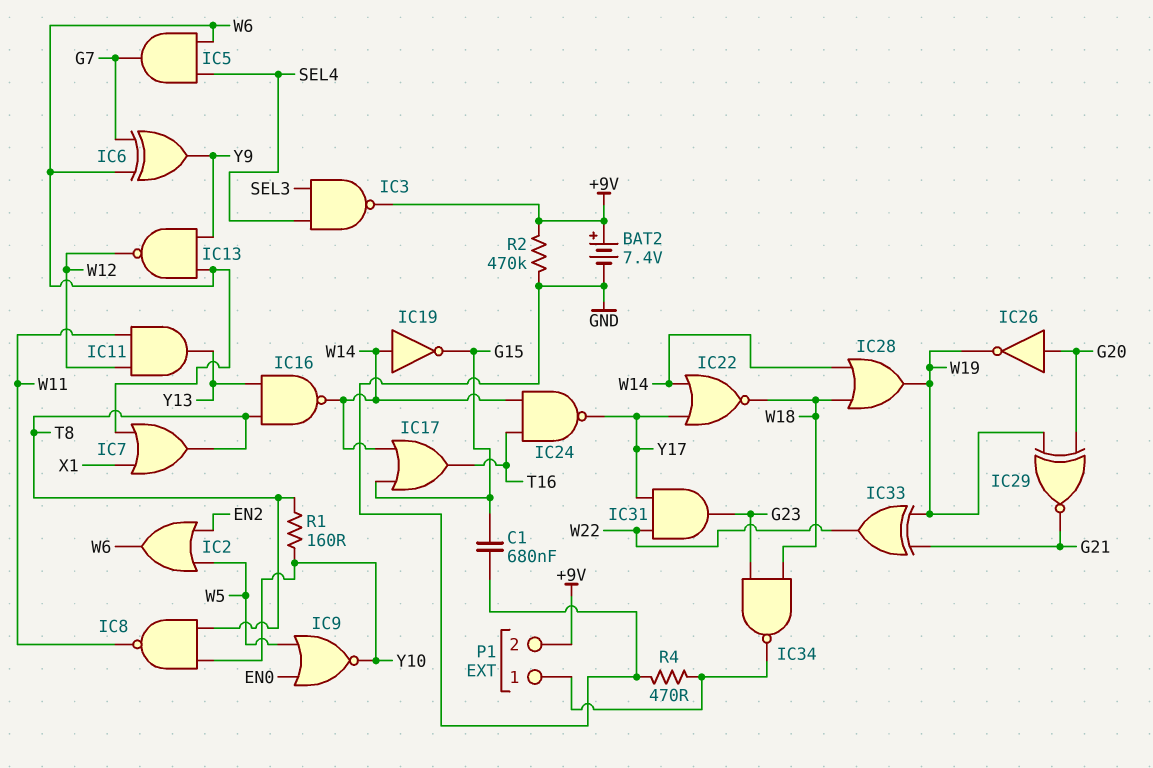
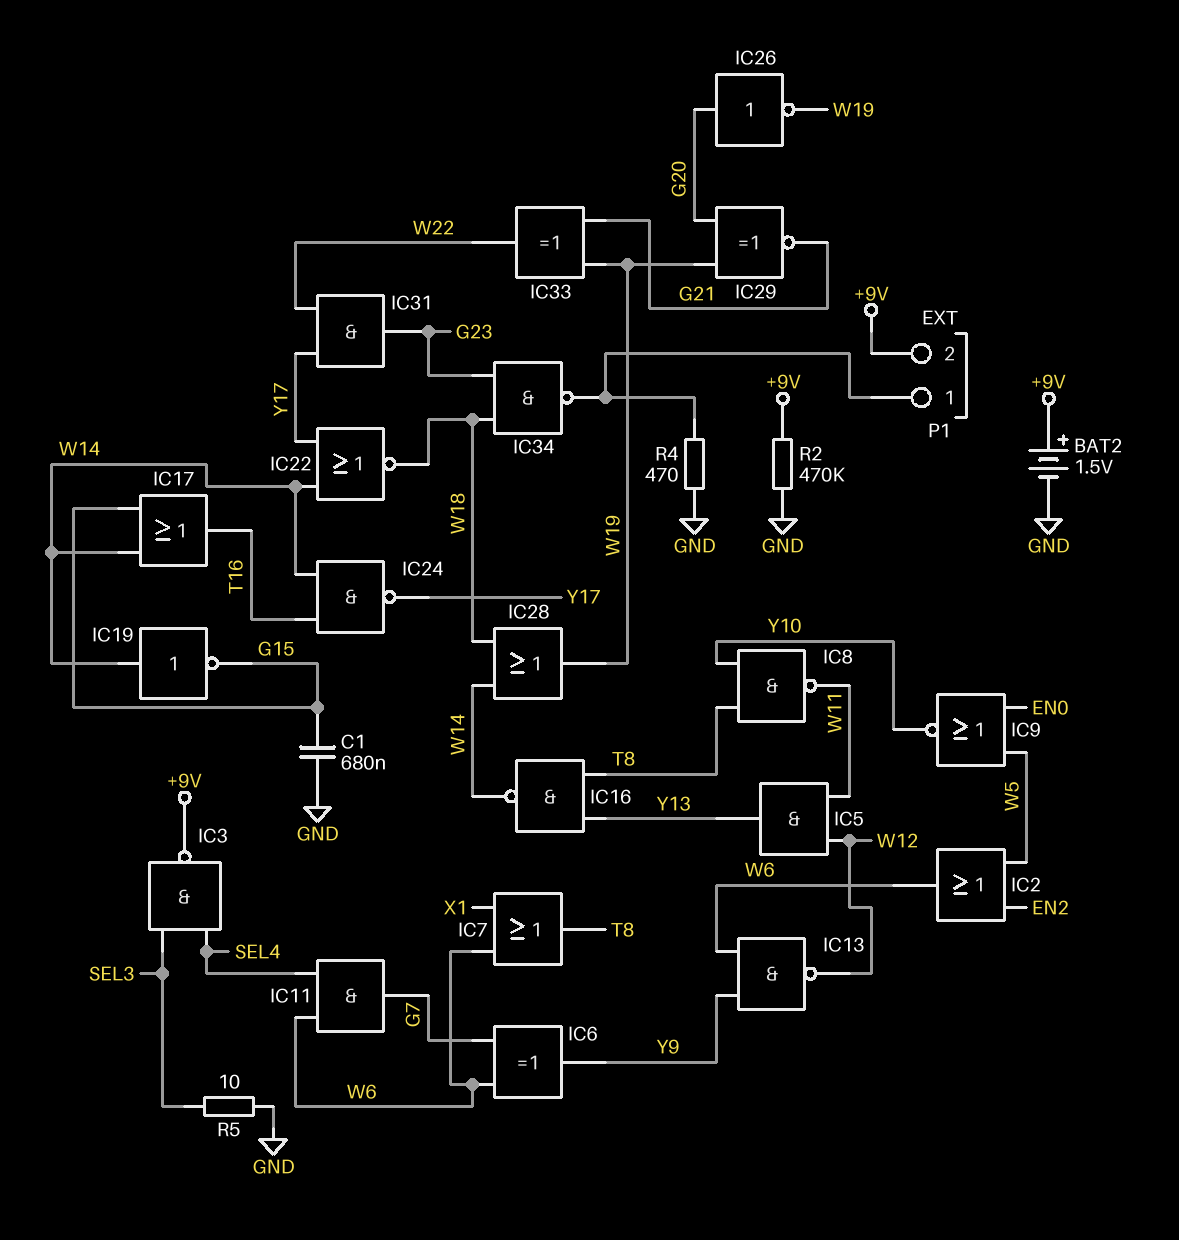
BAT2: 7.4V (plus +9V, minus GND) -> 1.5V (plus +9V, minus GND)
IC5: AND (in SEL4, in W6, out G7) -> AND (in W11, in W12, out Y13)
IC11: AND (in W11, in W12, out Y13) -> AND (in SEL4, in W6, out G7)
R1: 160 (T8, Y10) -> none
R5: none -> 10 (GND, SEL3)

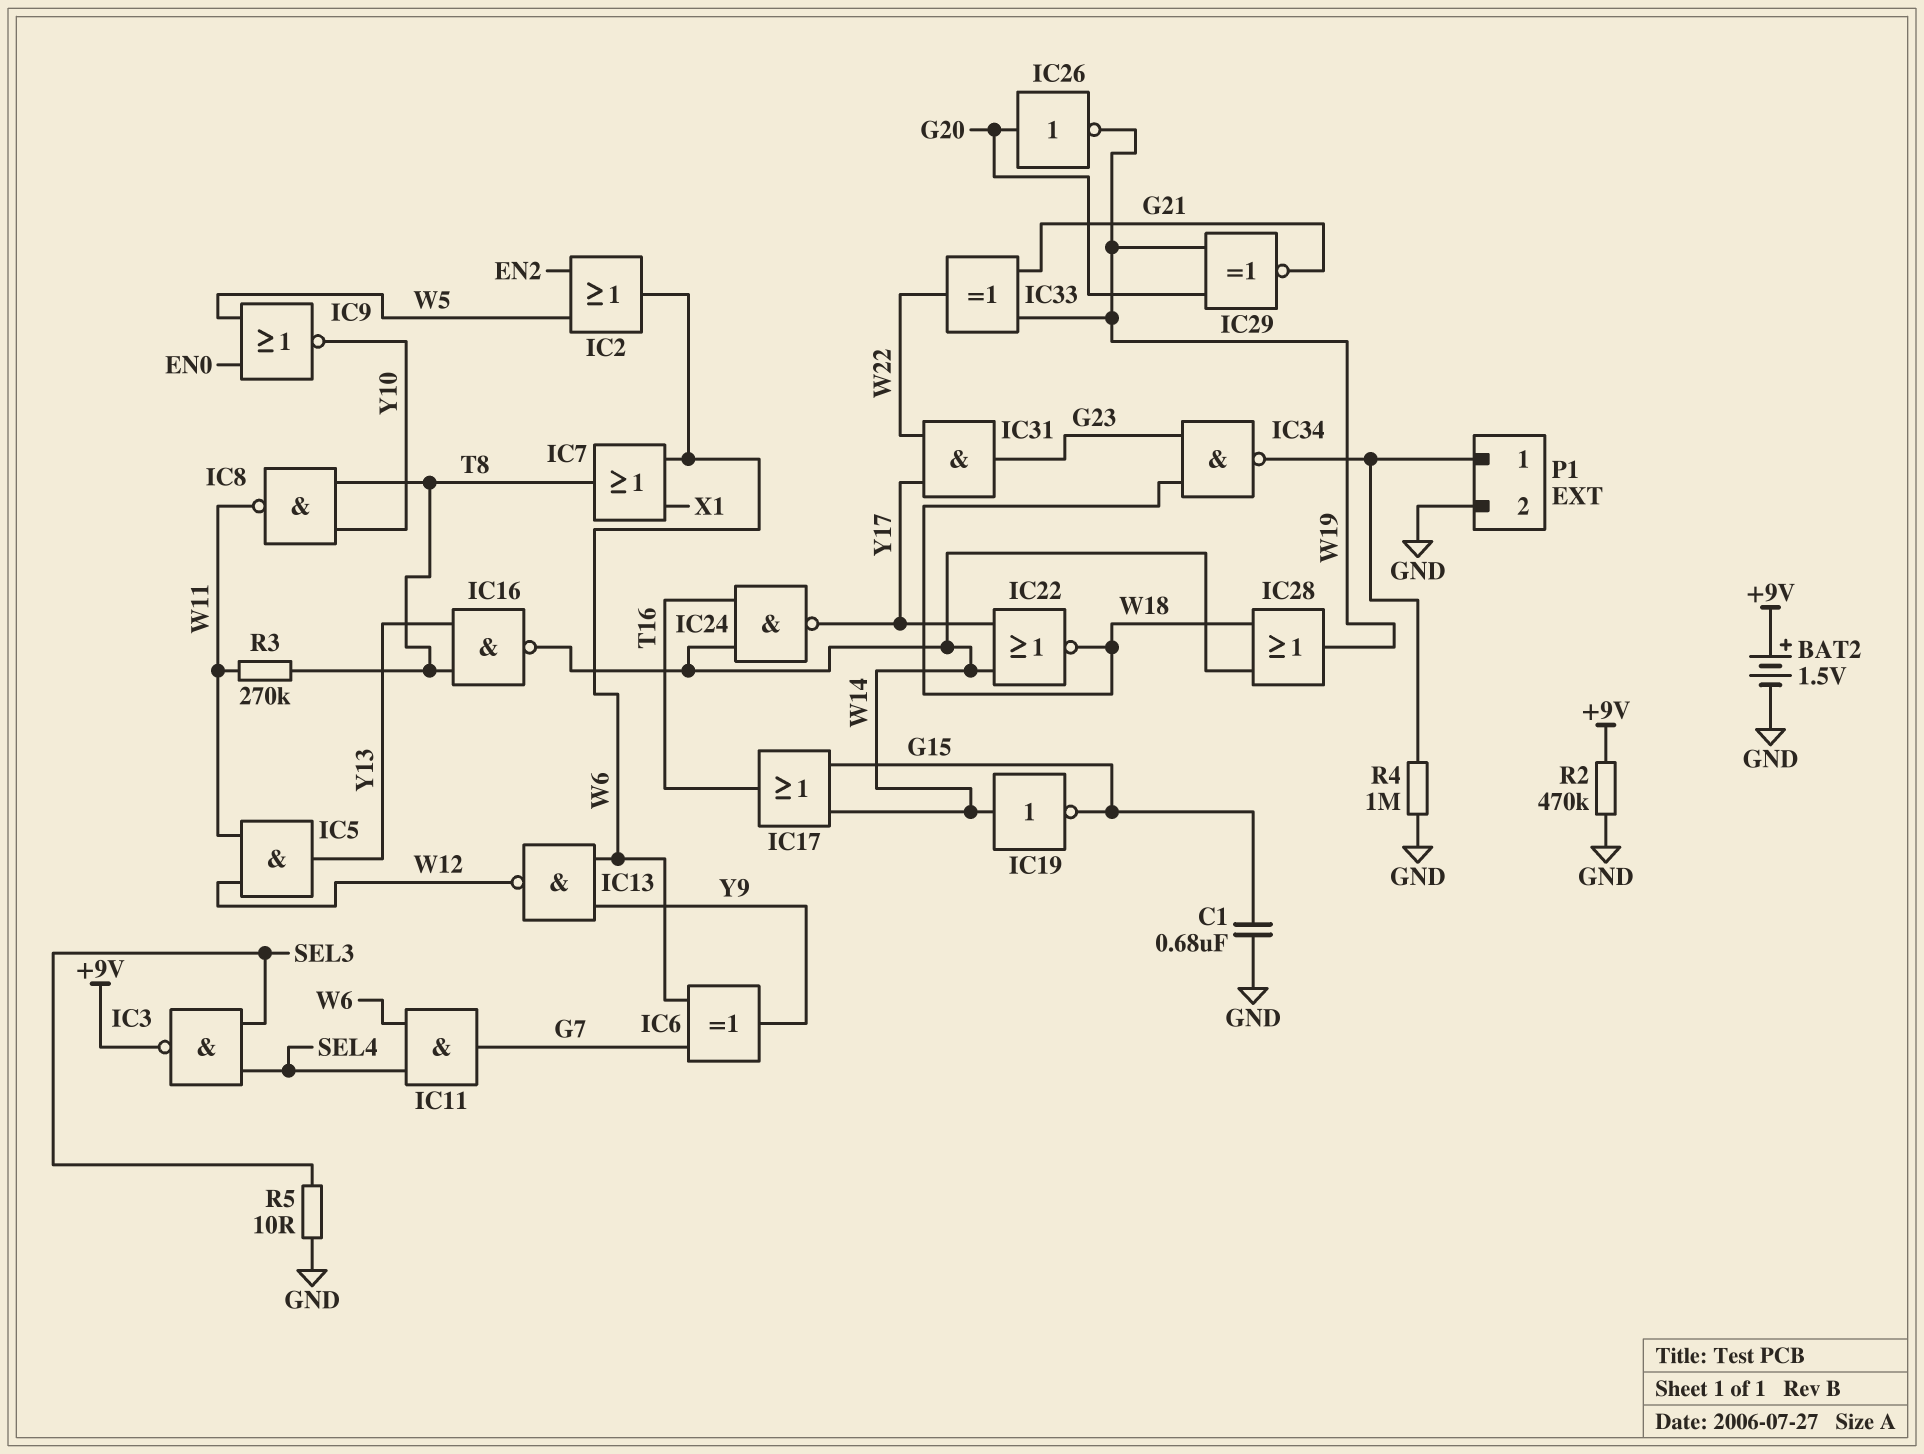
P1 pin 2: +9V -> GND
R3: none -> 270k (T8, W11)
R4: 470 (GND, P1/1) -> 1M (GND, P1/1)

